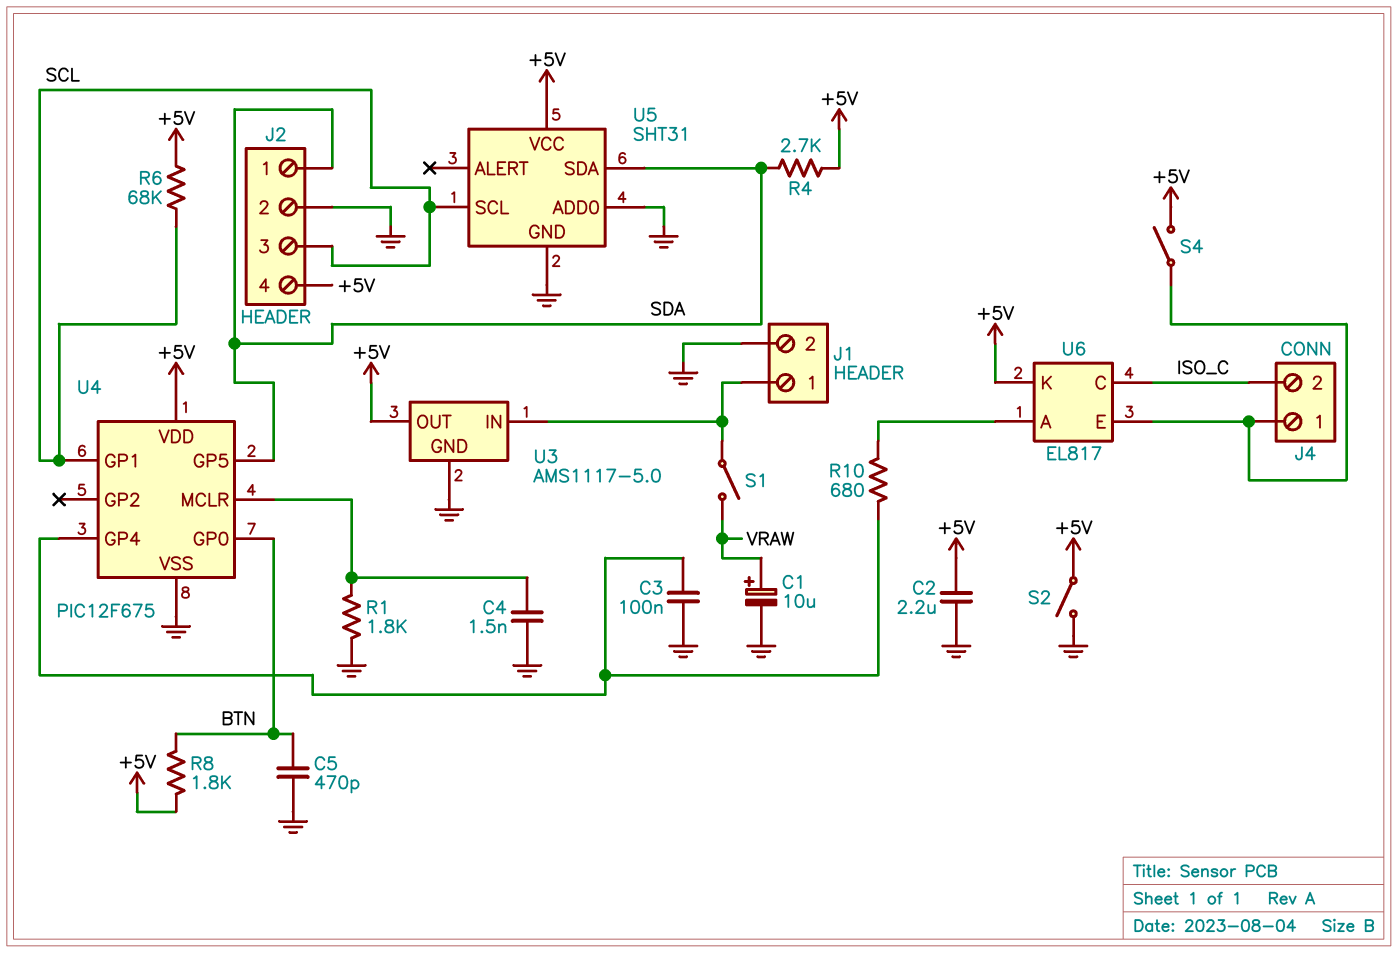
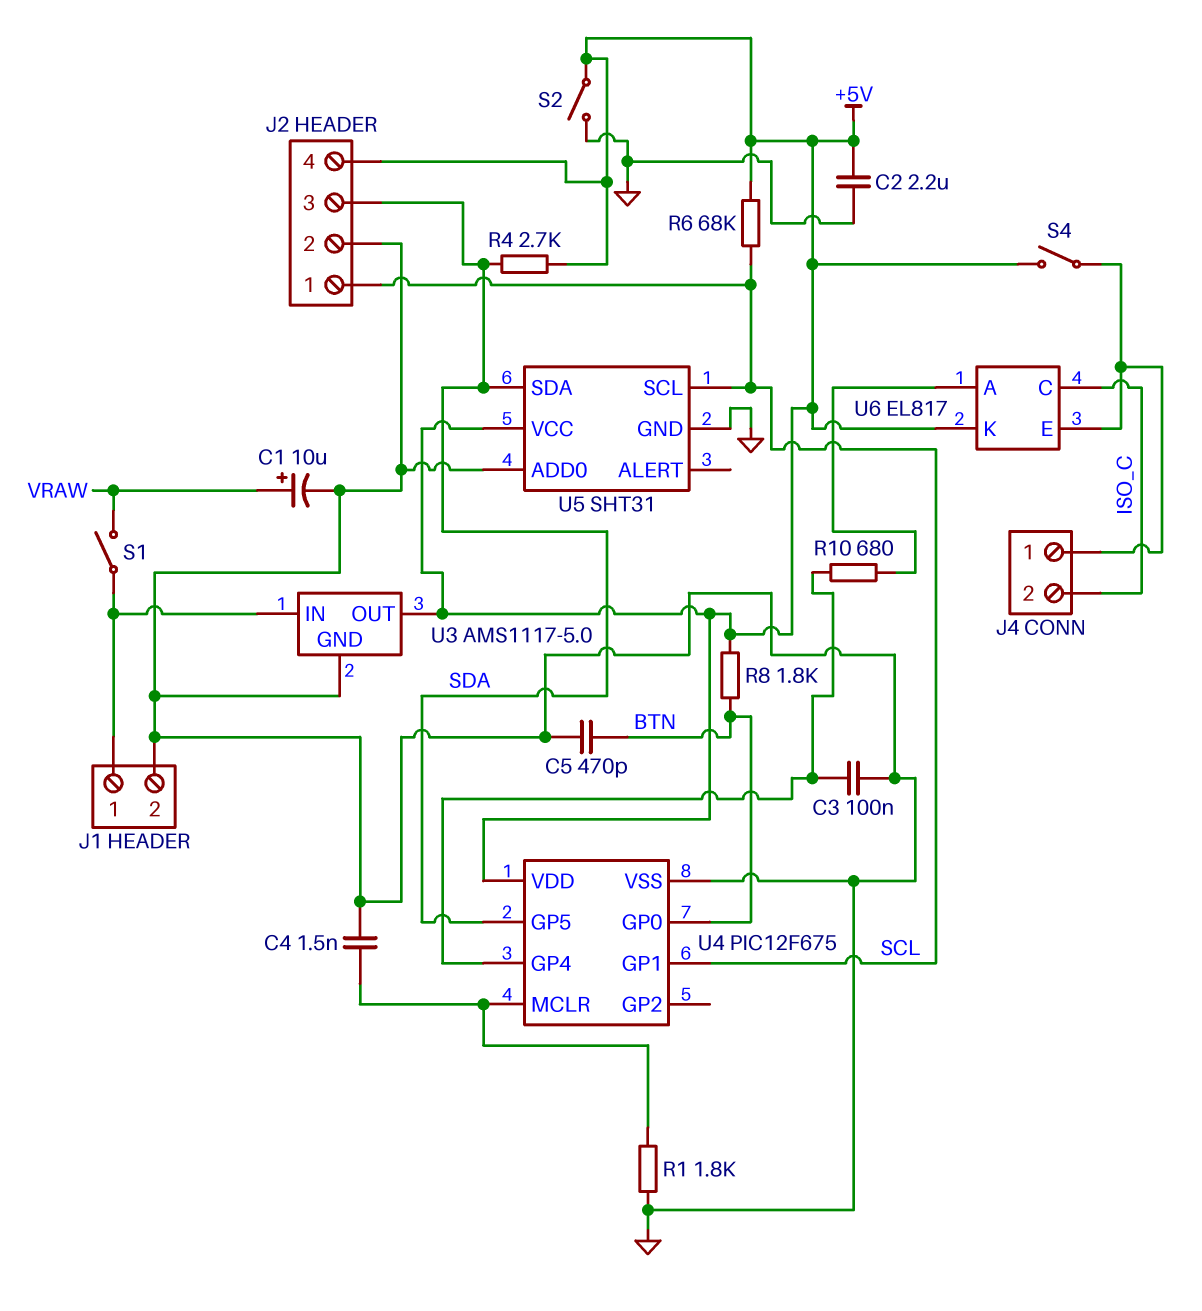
J2 pin 1: SDA -> SCL
J2 pin 3: SCL -> SDA

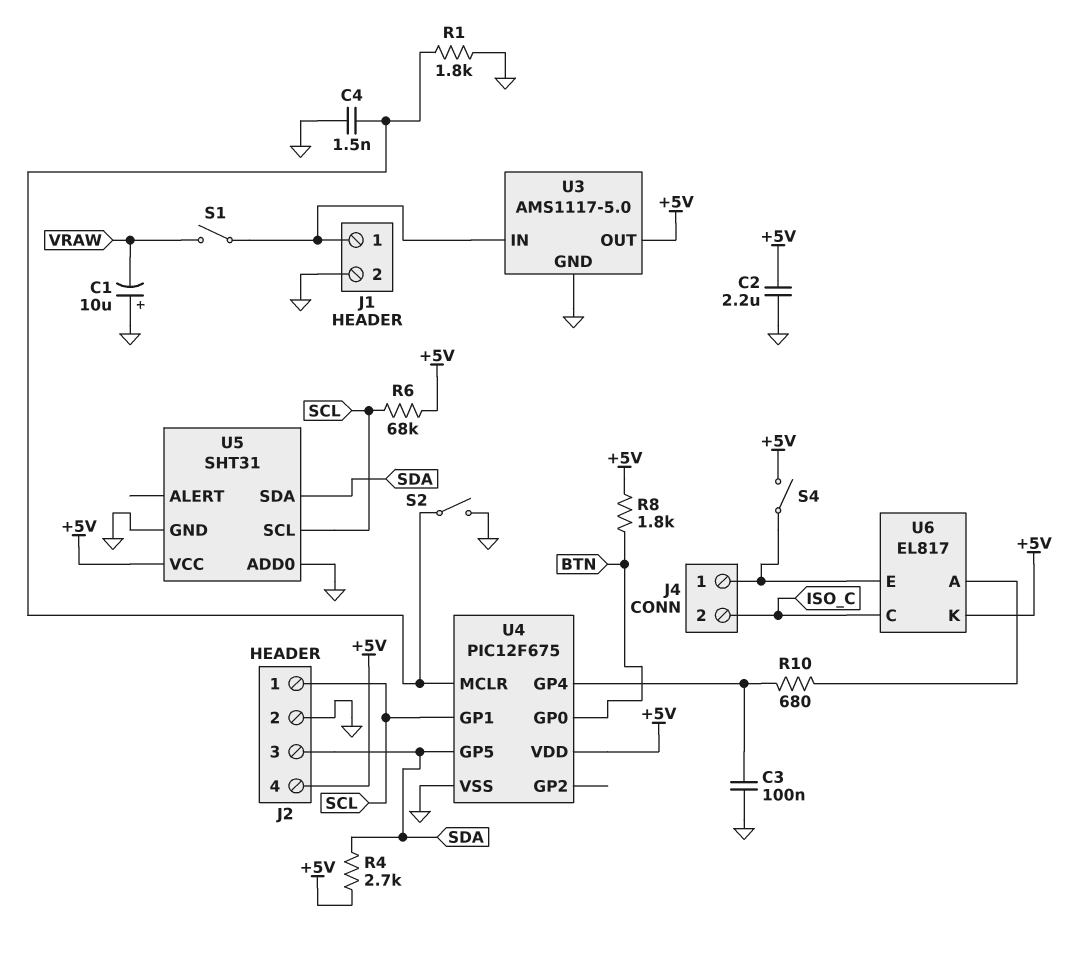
C1: 10uF (plus VRAW, minus GND) -> 10uF (plus GND, minus VRAW)
C5: 470pF (BTN, GND) -> none
S2: switch (+5V, GND) -> switch (GND, U4/MCLR)

